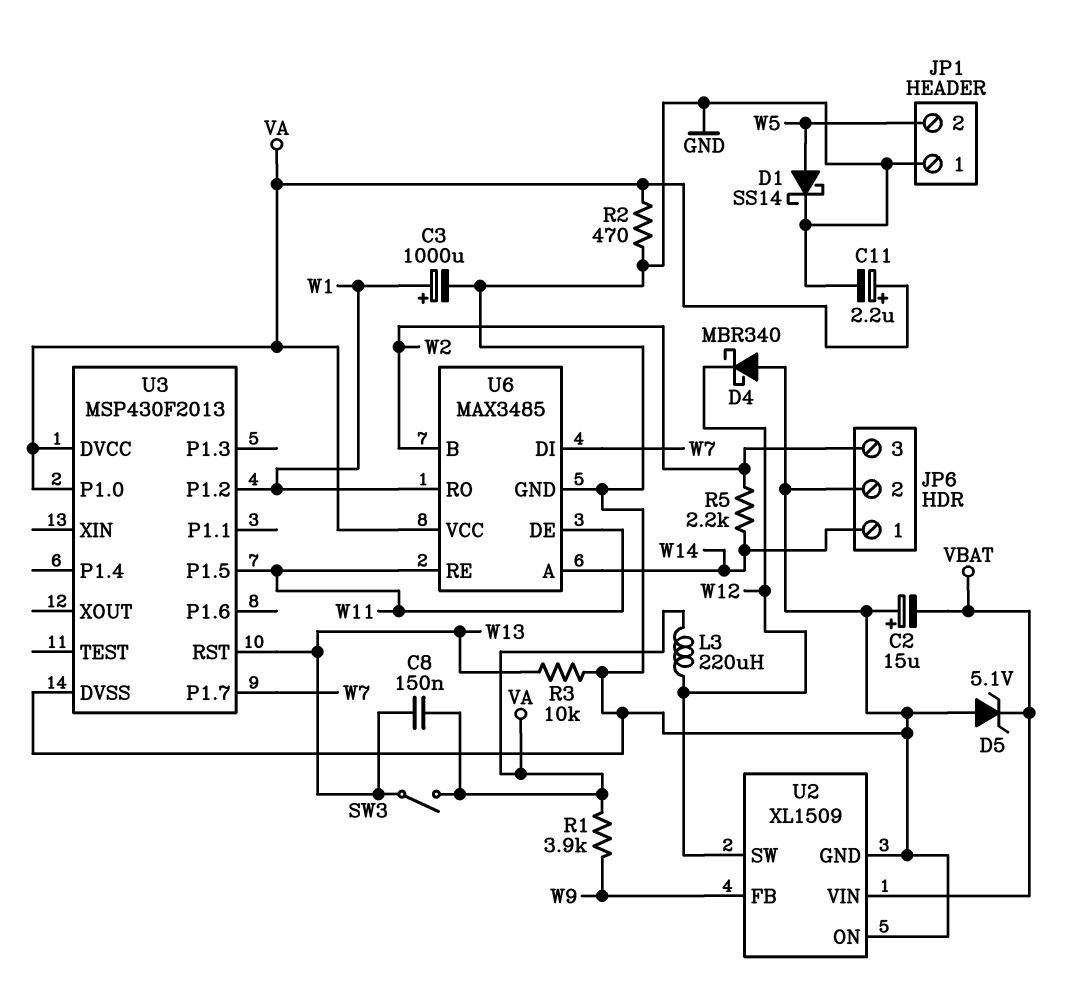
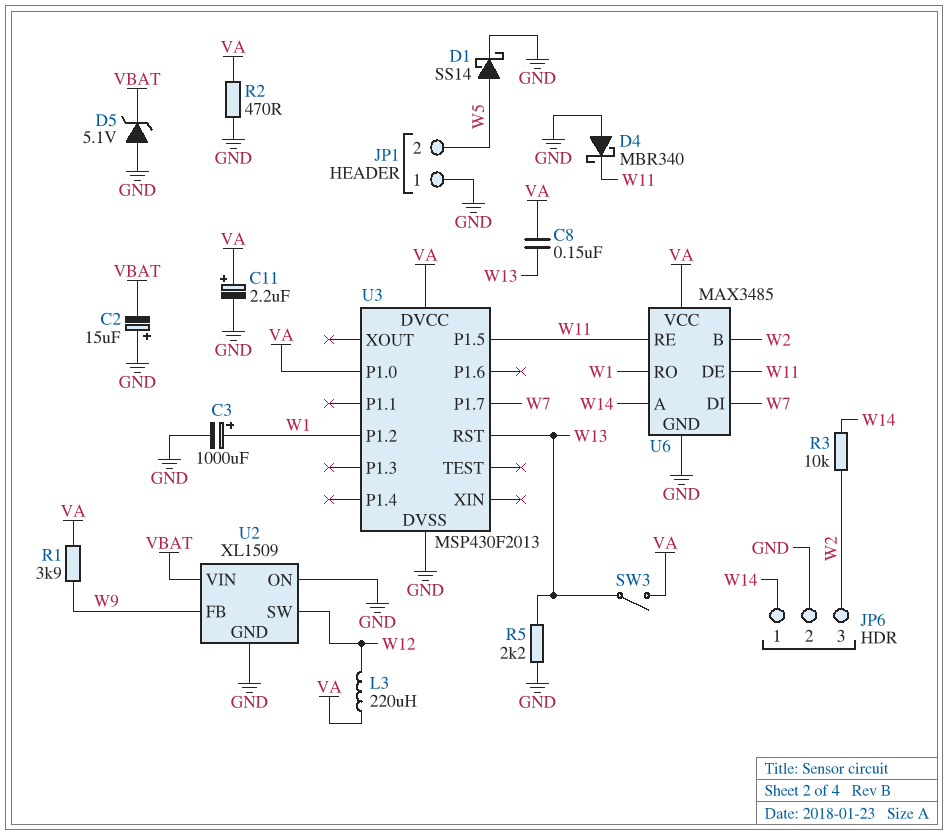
D4: schottky MBR340 (A GND, K W12) -> schottky MBR340 (A GND, K W11)
R3: 10k (GND, W13) -> 10k (W2, W14)
R5: 2.2k (W2, W14) -> 2.2k (GND, W13)

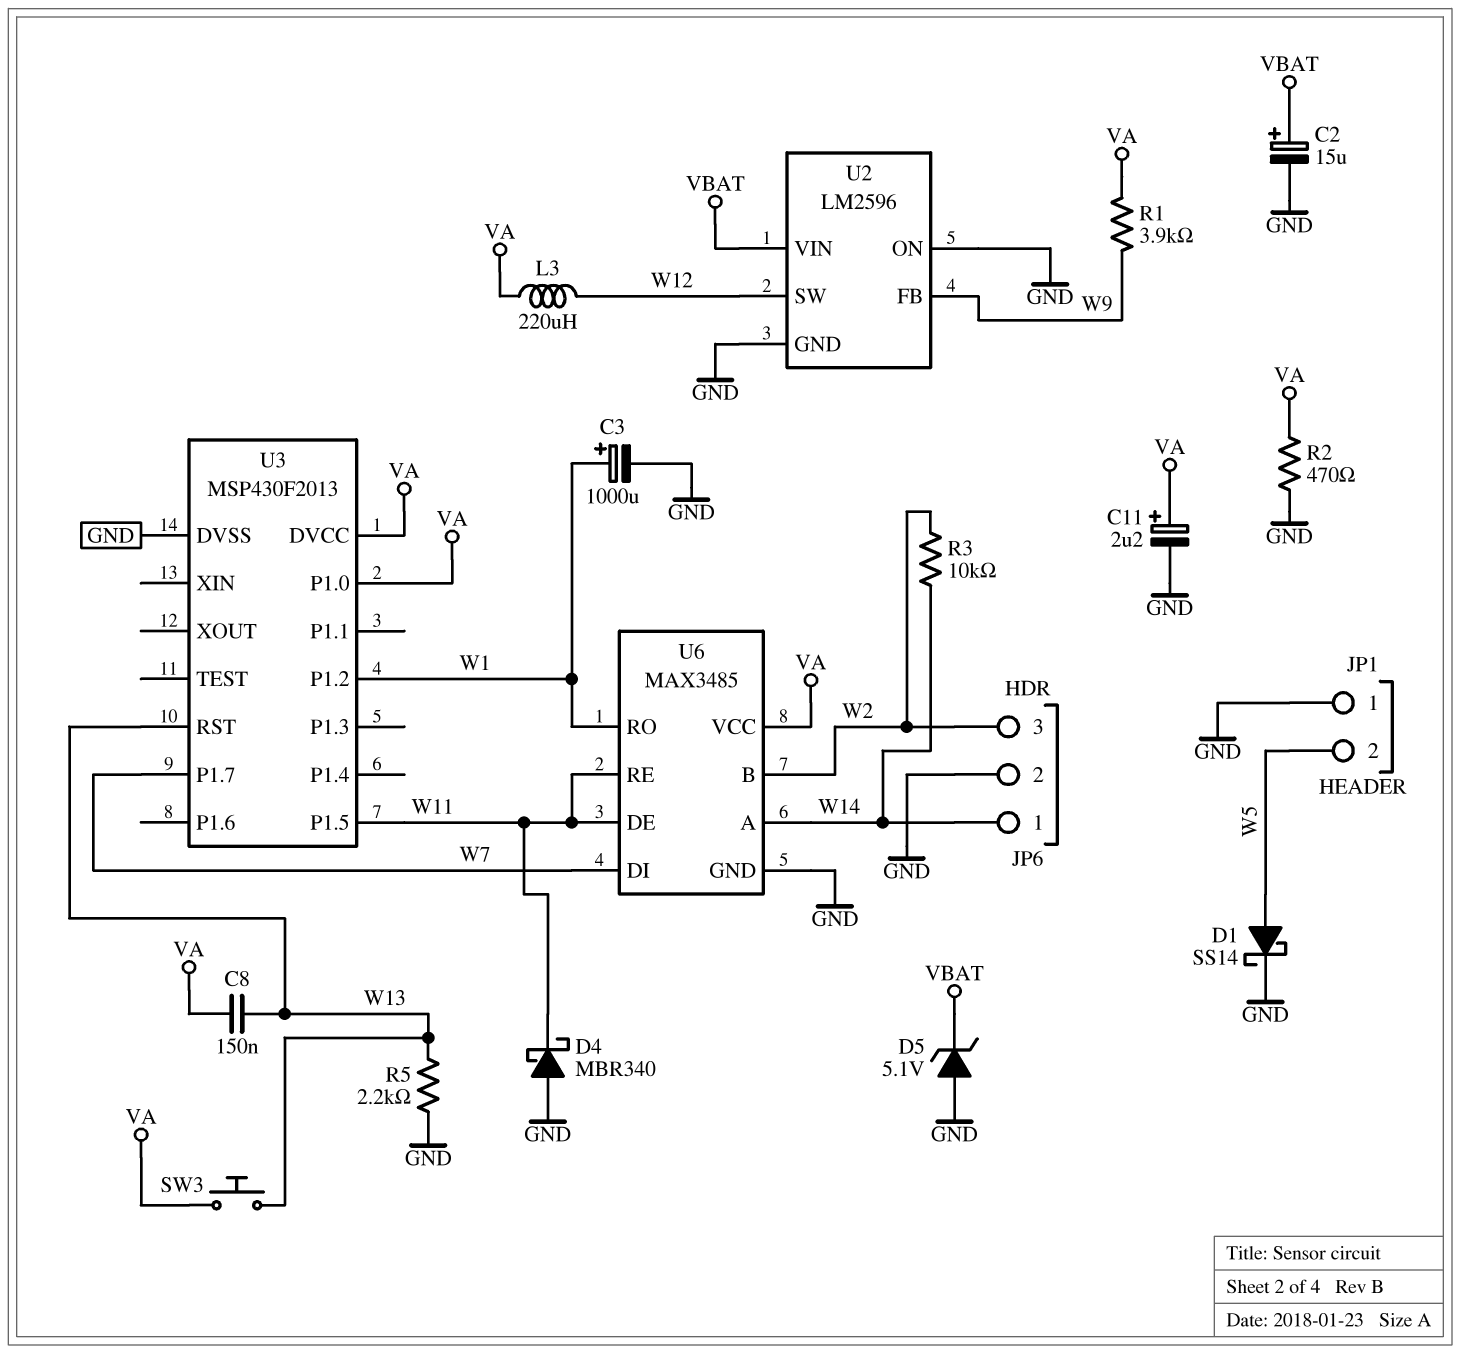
C2: 15uF (plus GND, minus VBAT) -> 15uF (plus VBAT, minus GND)
SW3: switch (VA, W13) -> button (VA, W13)
U2: XL1509 -> LM2596

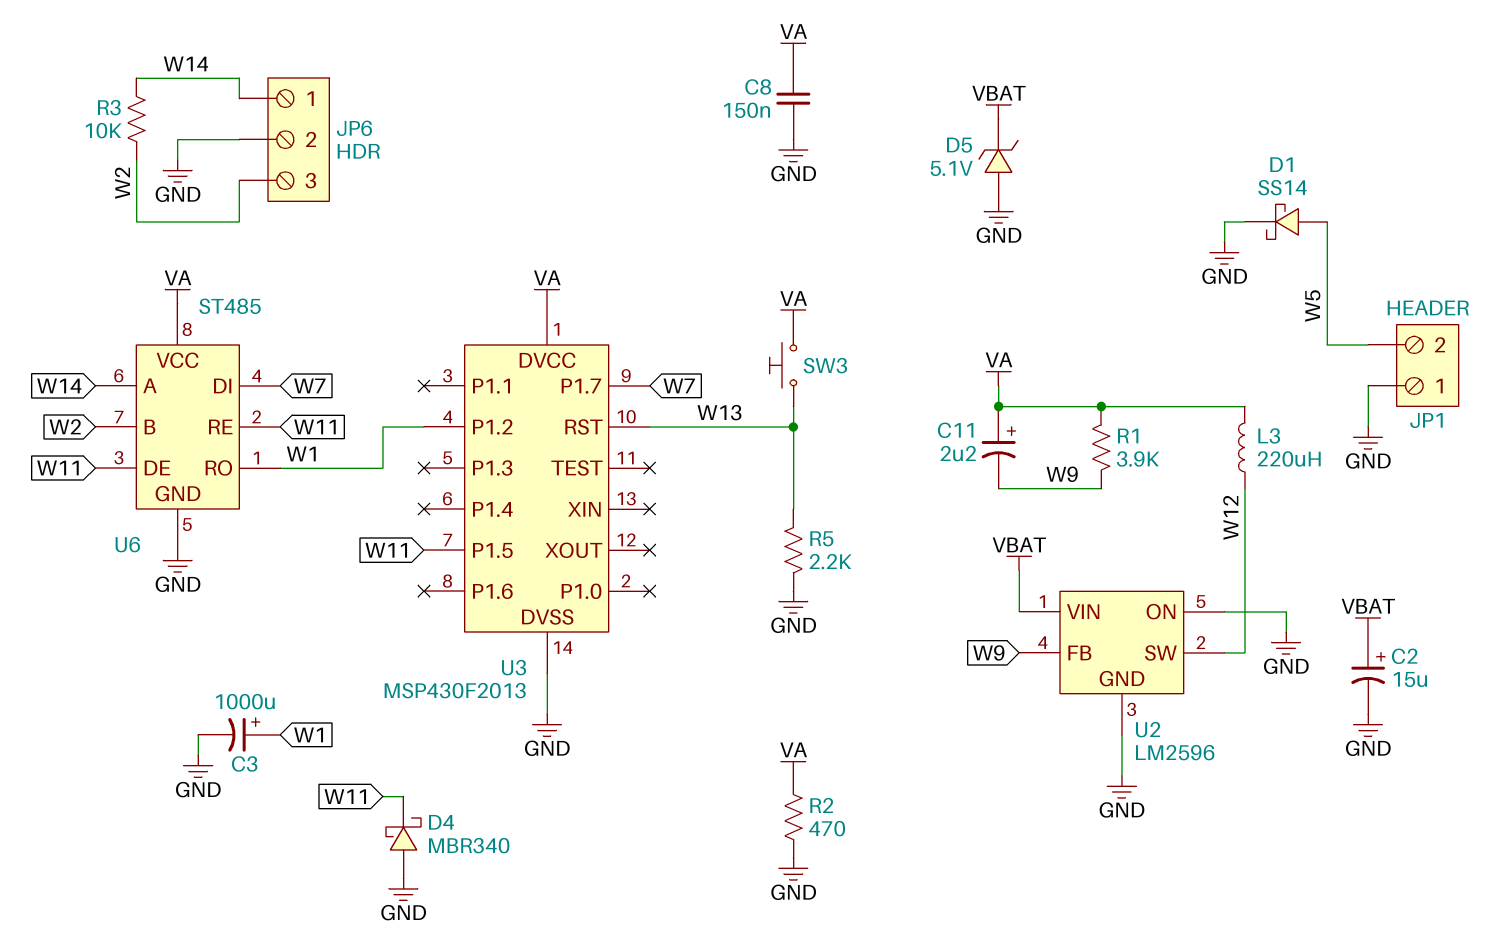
C8: 150nF (VA, W13) -> 150nF (GND, VA)
C11: 2.2uF (plus VA, minus GND) -> 2.2uF (plus VA, minus W9)
U3 pin P1.0: VA -> none
U6: MAX3485 -> ST485

